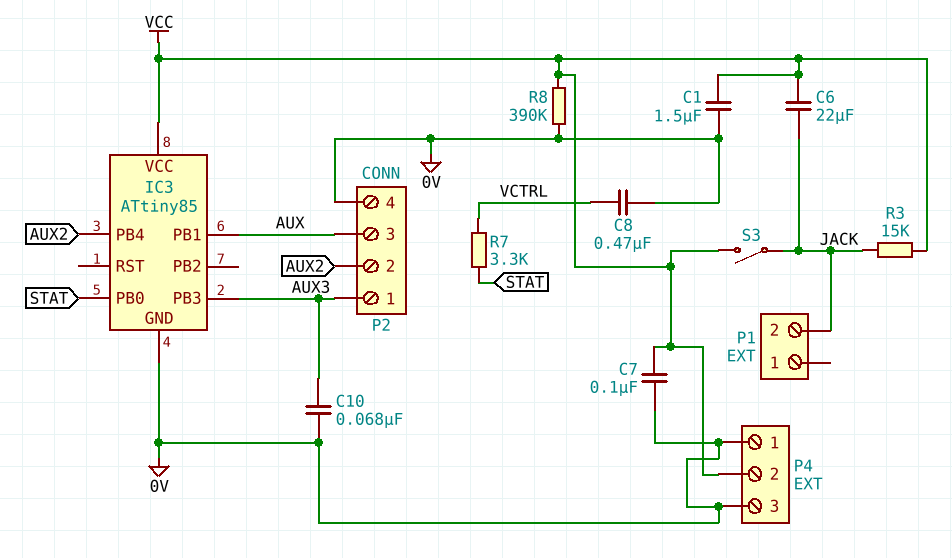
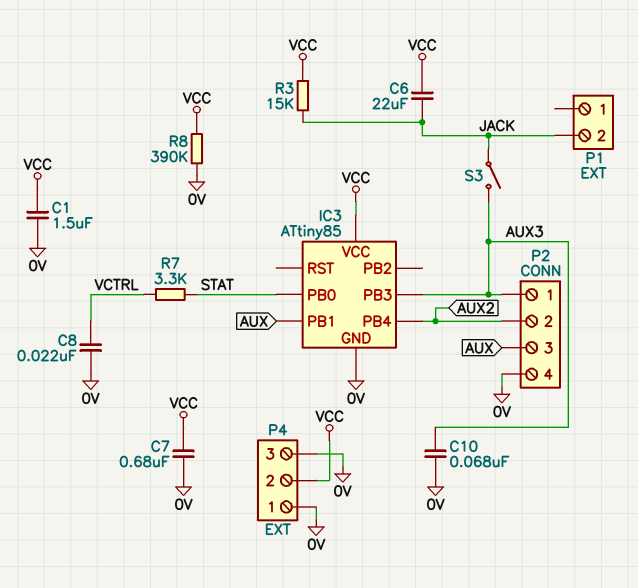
C7: 100nF (0V, VCC) -> 680nF (0V, VCC)
C8: 470nF (0V, VCTRL) -> 22nF (0V, VCTRL)
S3: switch (JACK, VCC) -> switch (AUX3, JACK)

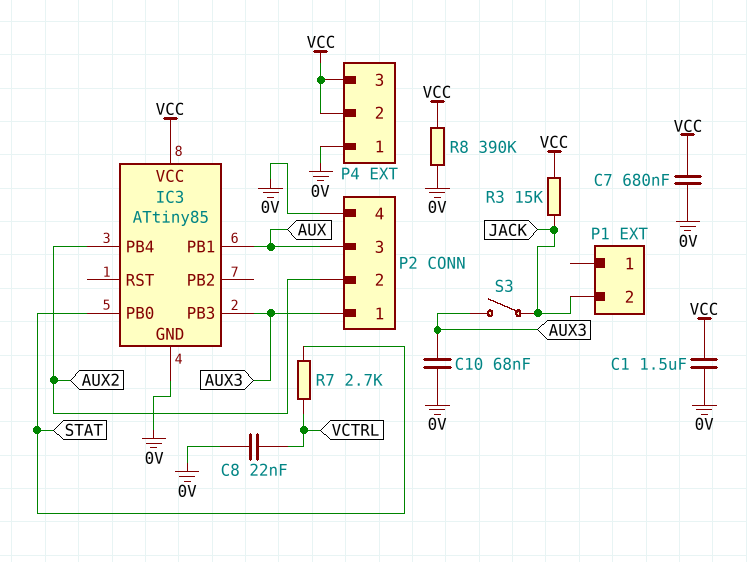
C6: 22uF (JACK, VCC) -> none
P4 pin 3: 0V -> VCC
R7: 3.3k (STAT, VCTRL) -> 2.7k (STAT, VCTRL)

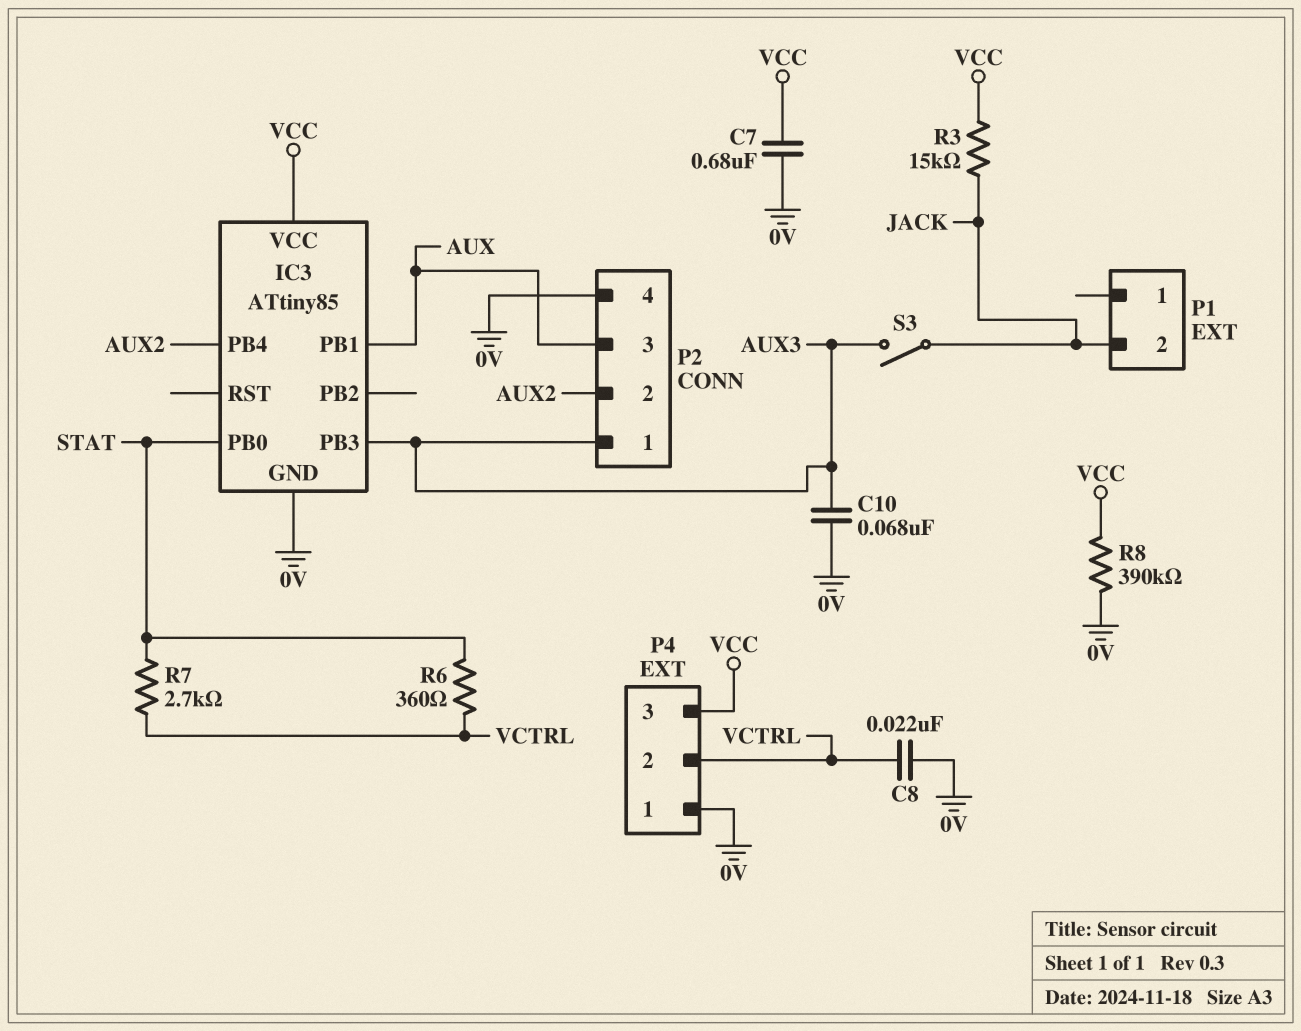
C1: 1.5uF (0V, VCC) -> none
P4 pin 2: VCC -> VCTRL
R6: none -> 360 (STAT, VCTRL)

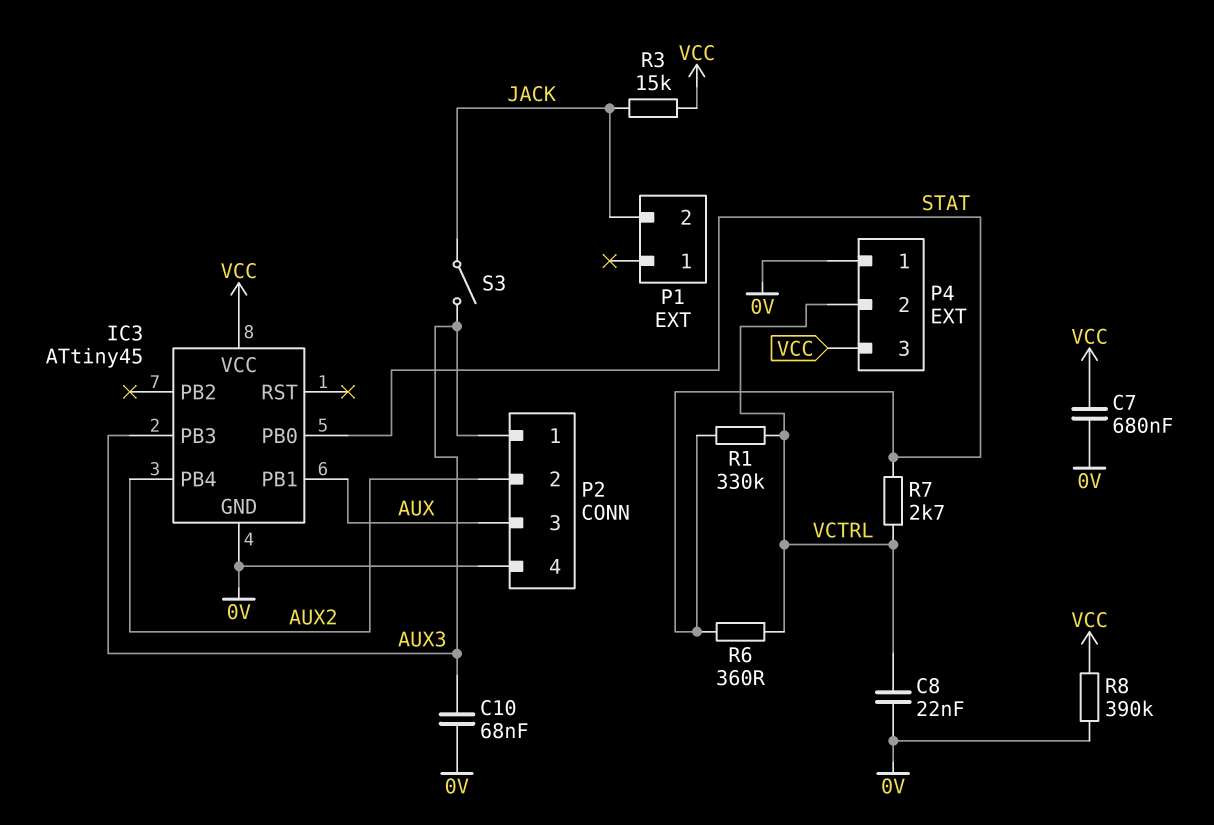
IC3: ATtiny85 -> ATtiny45
R1: none -> 330k (STAT, VCTRL)

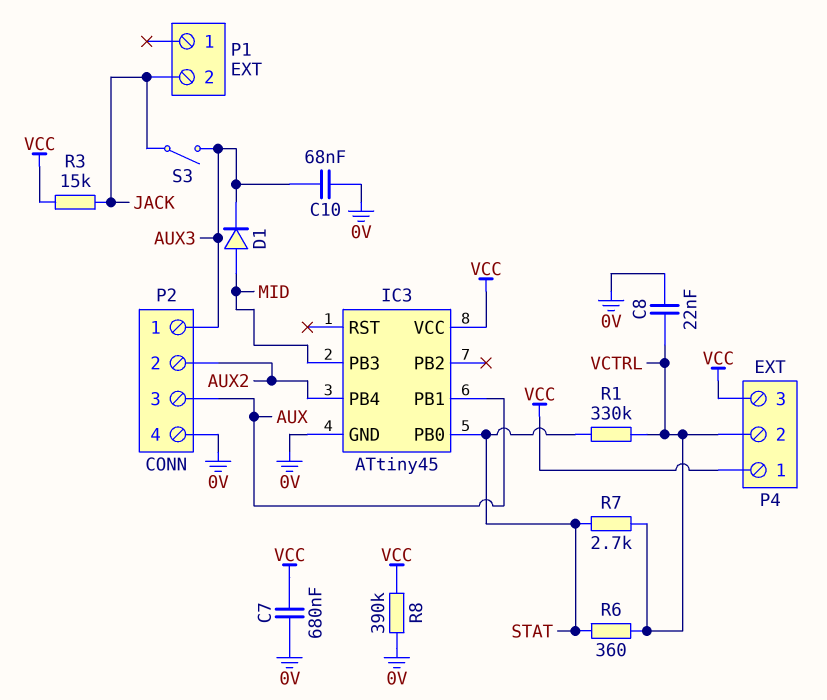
D1: none -> diode (A MID, K AUX3)
IC3 pin PB3: AUX3 -> MID
P4 pin 1: 0V -> VCC

